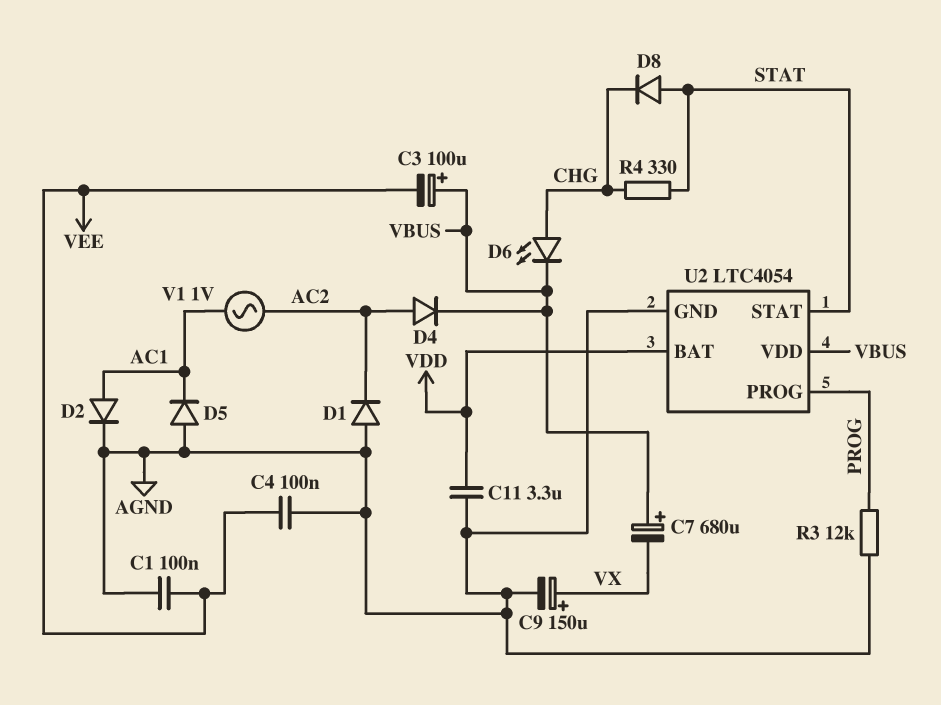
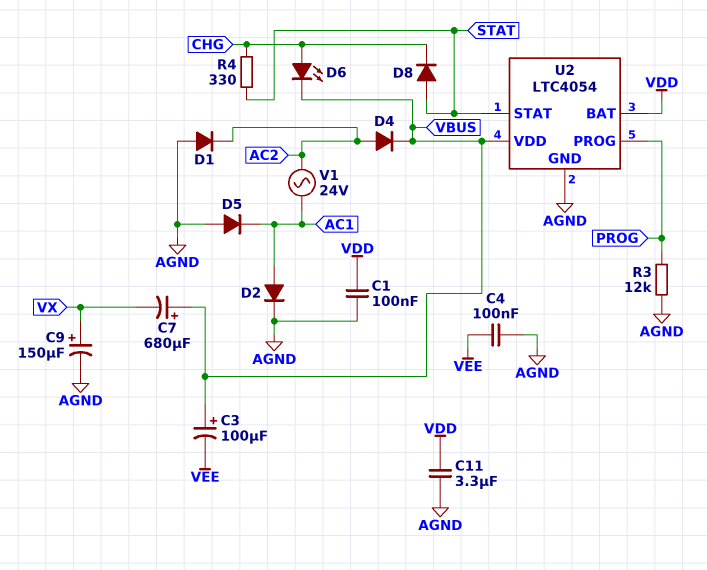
C1: 100nF (AGND, VEE) -> 100nF (AGND, VDD)
V1: AC 1V (AC1, AC2) -> AC 24V (AC1, AC2)

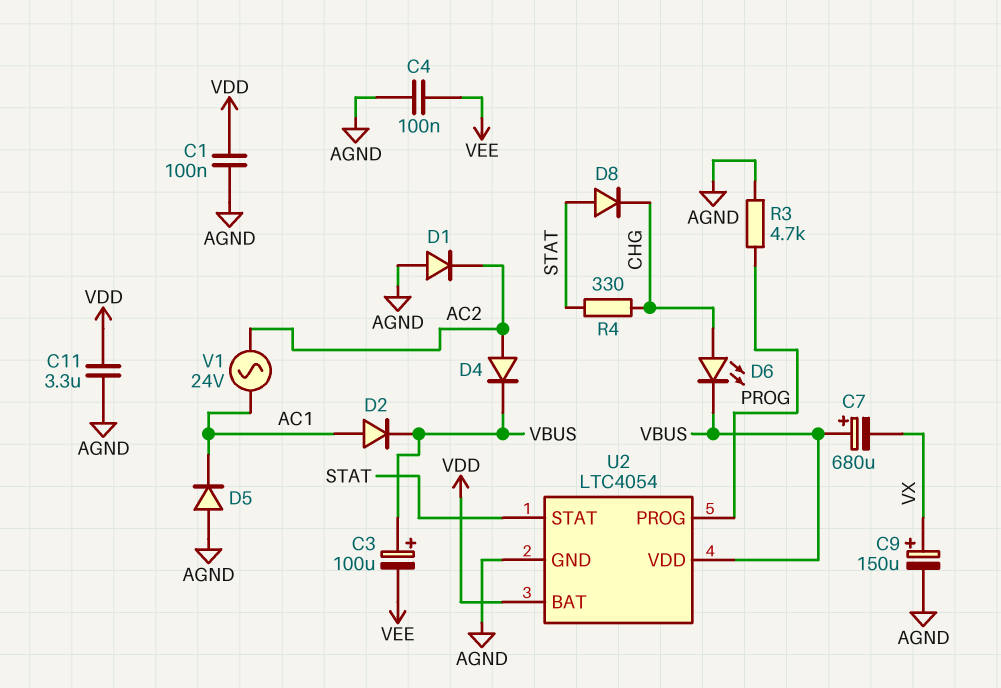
D2: diode (A AC1, K AGND) -> diode (A AC1, K VBUS)
R3: 12k (AGND, PROG) -> 4.7k (AGND, PROG)

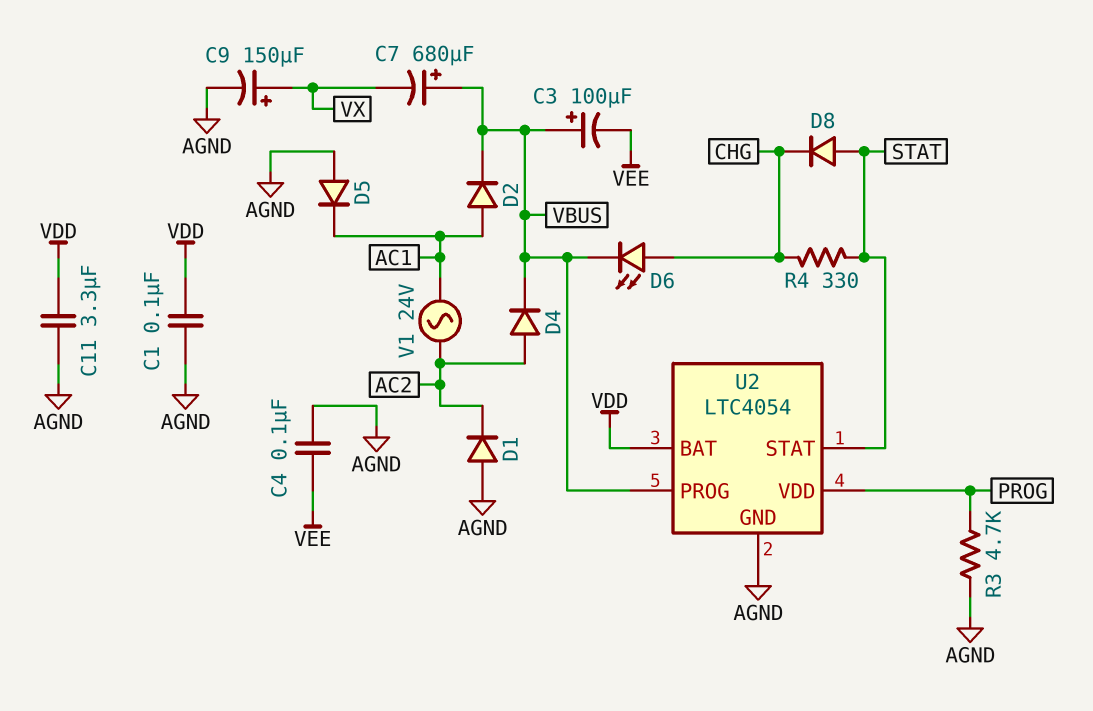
U2 pin PROG: PROG -> VBUS
U2 pin VDD: VBUS -> PROG

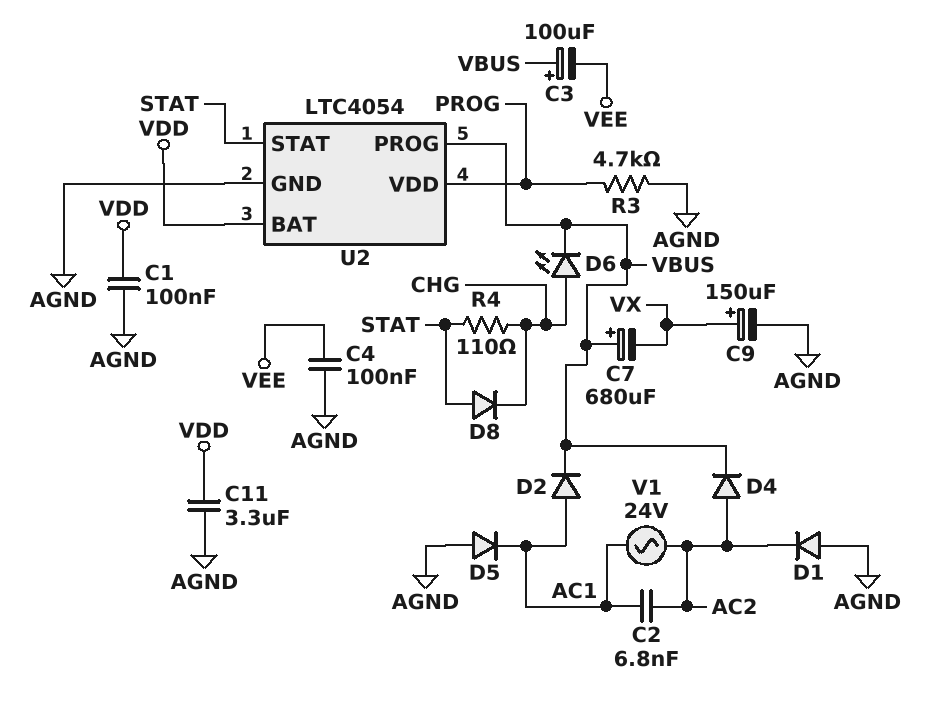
C2: none -> 6.8nF (AC1, AC2)
R4: 330 (CHG, STAT) -> 110 (CHG, STAT)

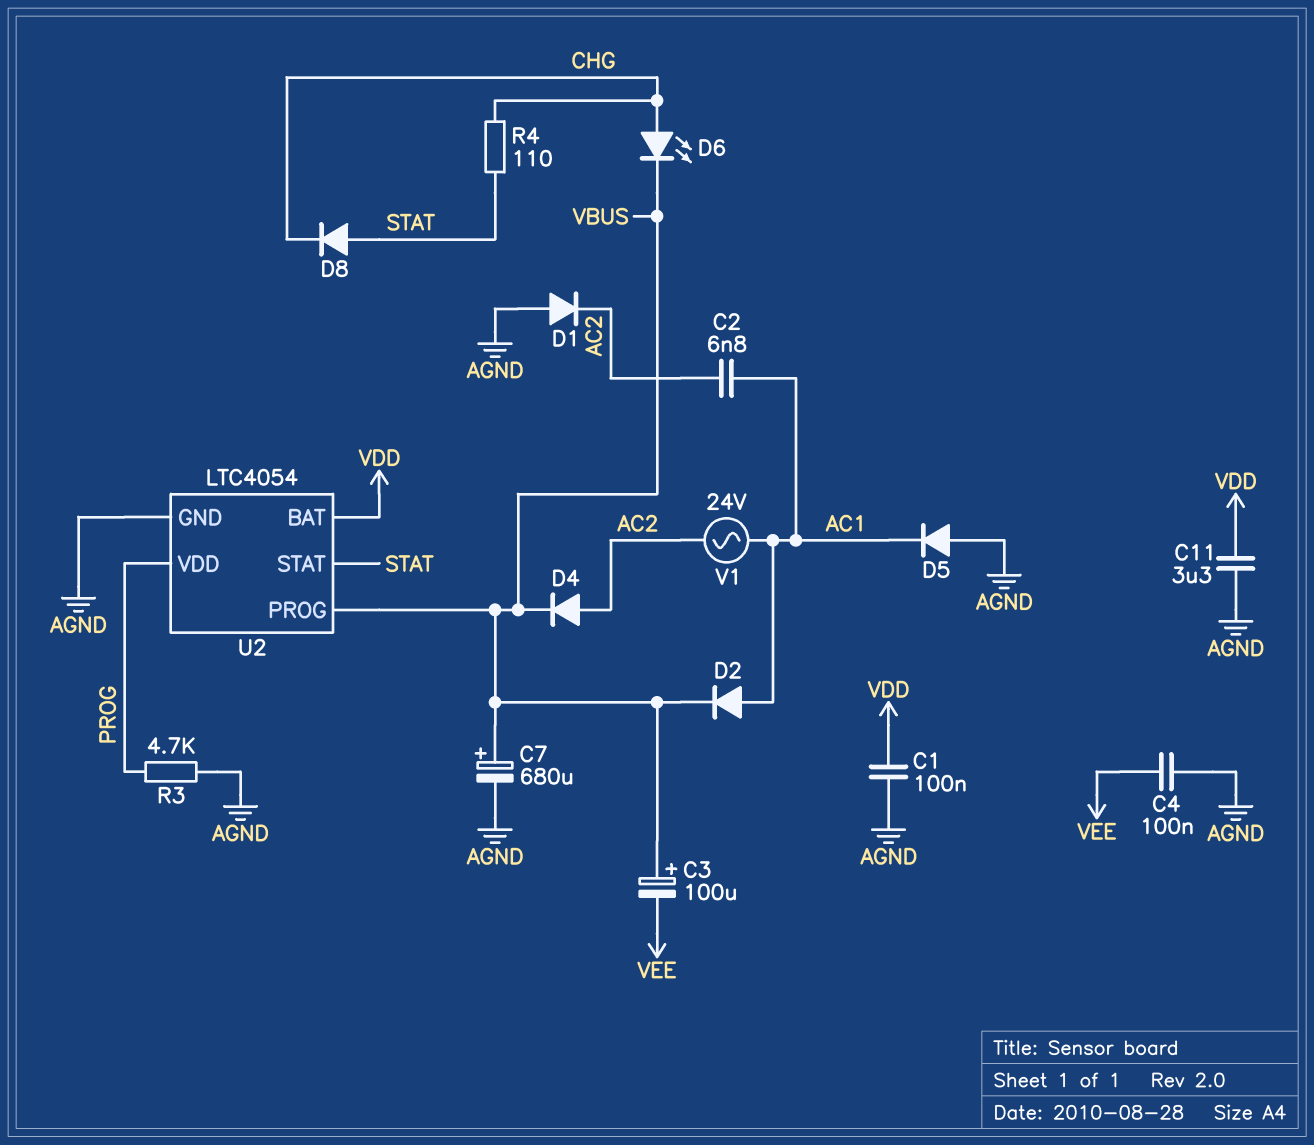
C7: 680uF (plus VBUS, minus VX) -> 680uF (plus VBUS, minus AGND)
C9: 150uF (plus VX, minus AGND) -> none

